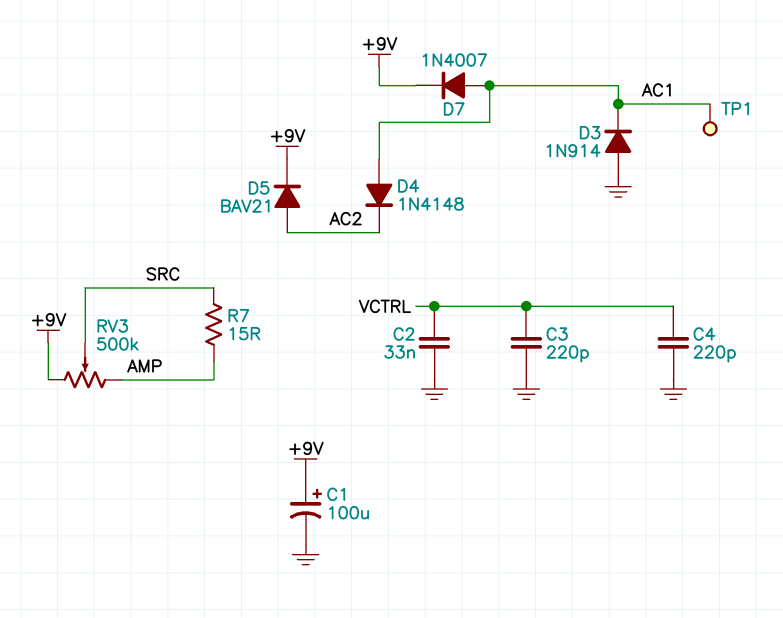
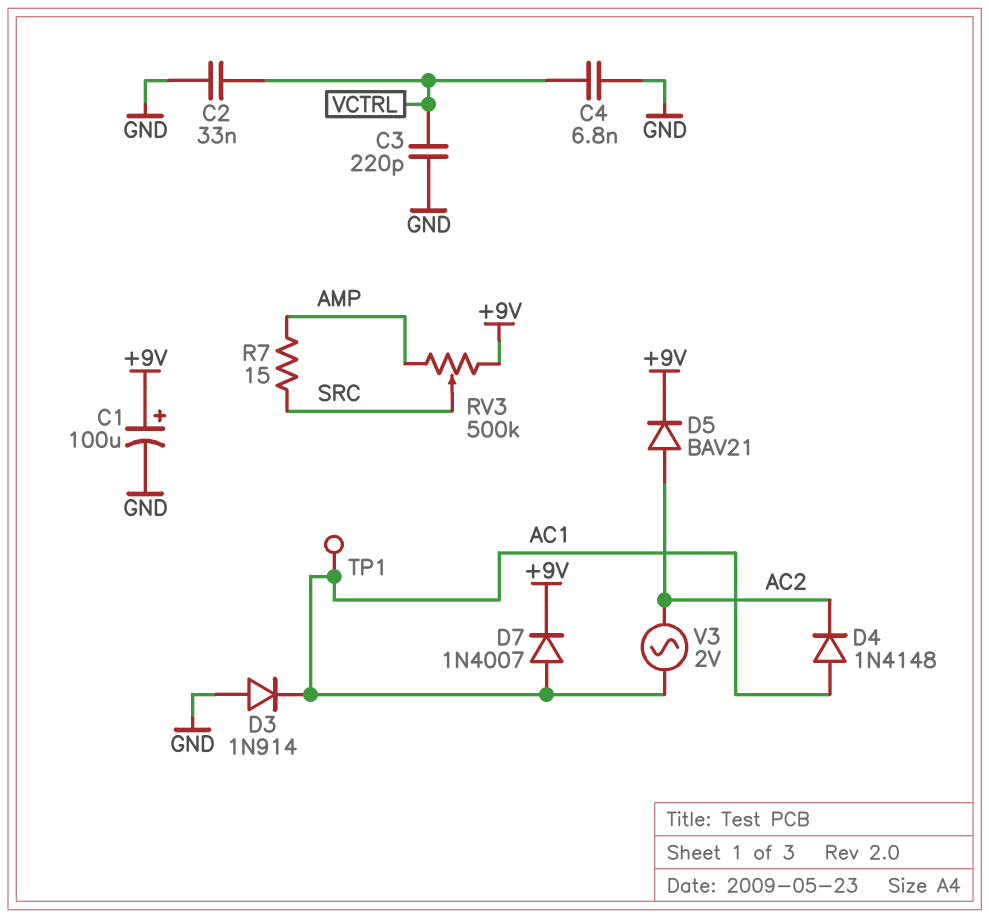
C4: 220pF (GND, VCTRL) -> 6.8nF (GND, VCTRL)
V3: none -> AC 2V (AC1, AC2)

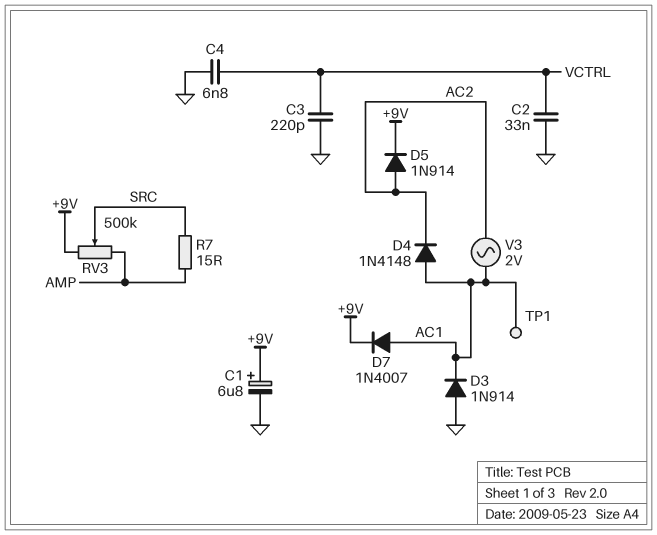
C1: 100uF (plus +9V, minus GND) -> 6.8uF (plus +9V, minus GND)
D5: diode BAV21 (A AC2, K +9V) -> diode 1N914 (A AC2, K +9V)

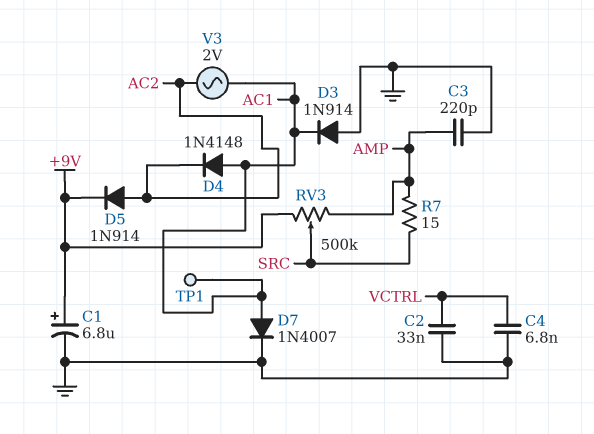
C3: 220pF (GND, VCTRL) -> 220pF (AMP, GND)
D7: diode 1N4007 (A AC1, K +9V) -> diode 1N4007 (A AC1, K GND)

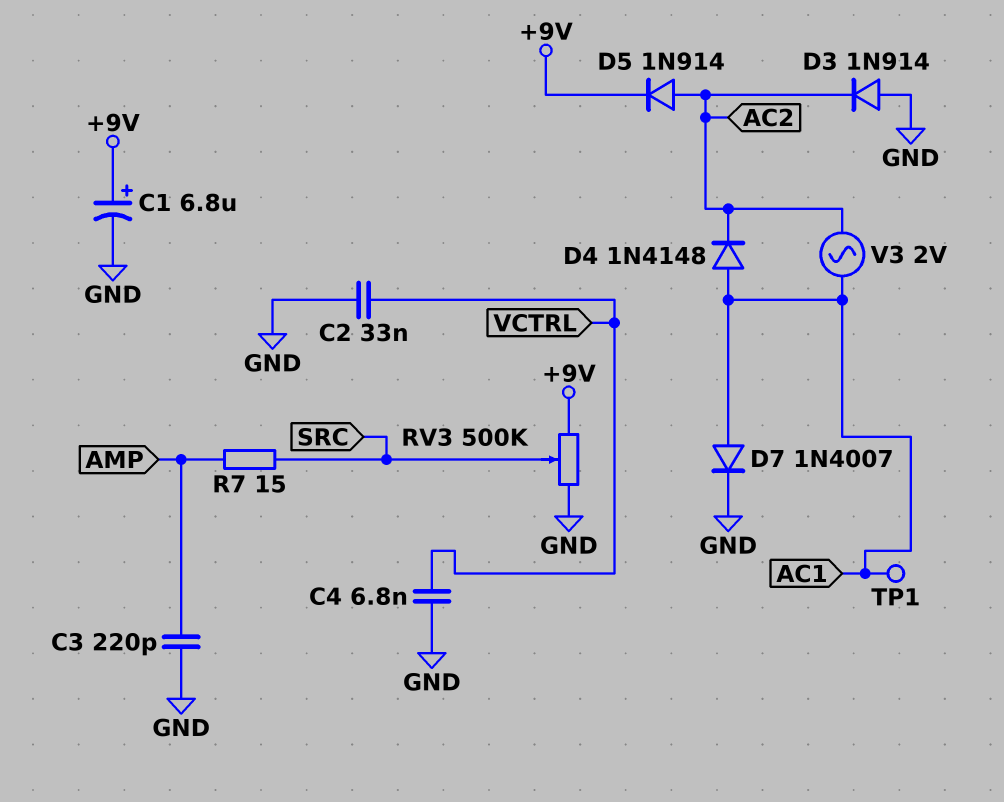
D3: diode 1N914 (A GND, K AC1) -> diode 1N914 (A GND, K AC2)
RV3: 500k (+9V, AMP, wiper SRC) -> 500k (+9V, GND, wiper SRC)

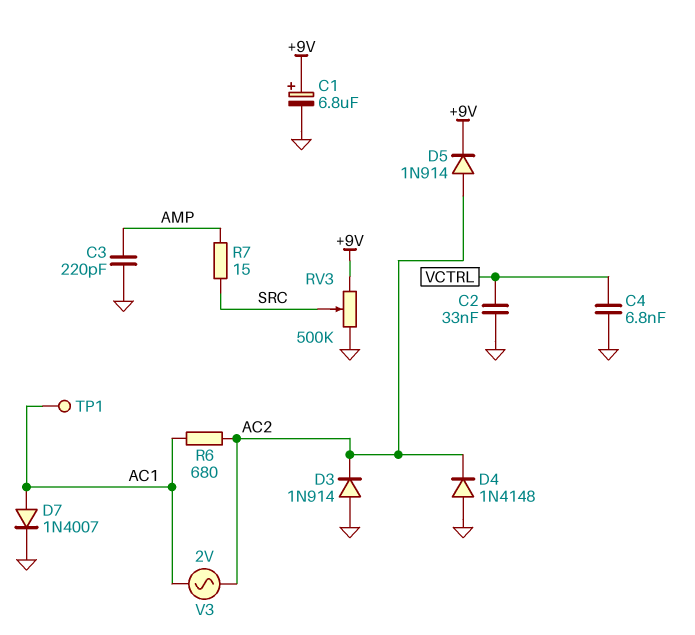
D4: diode 1N4148 (A AC1, K AC2) -> diode 1N4148 (A GND, K AC2)
R6: none -> 680 (AC1, AC2)

